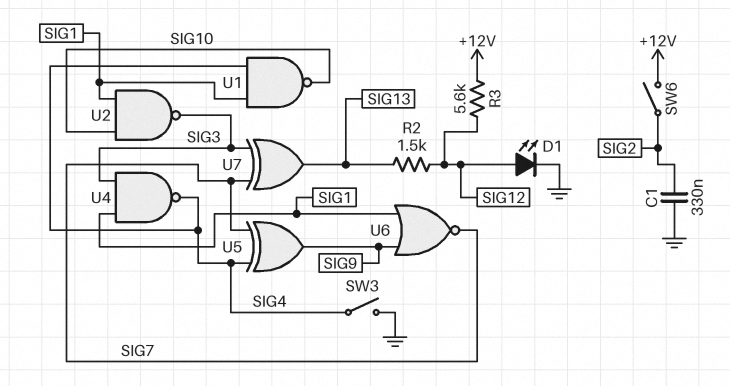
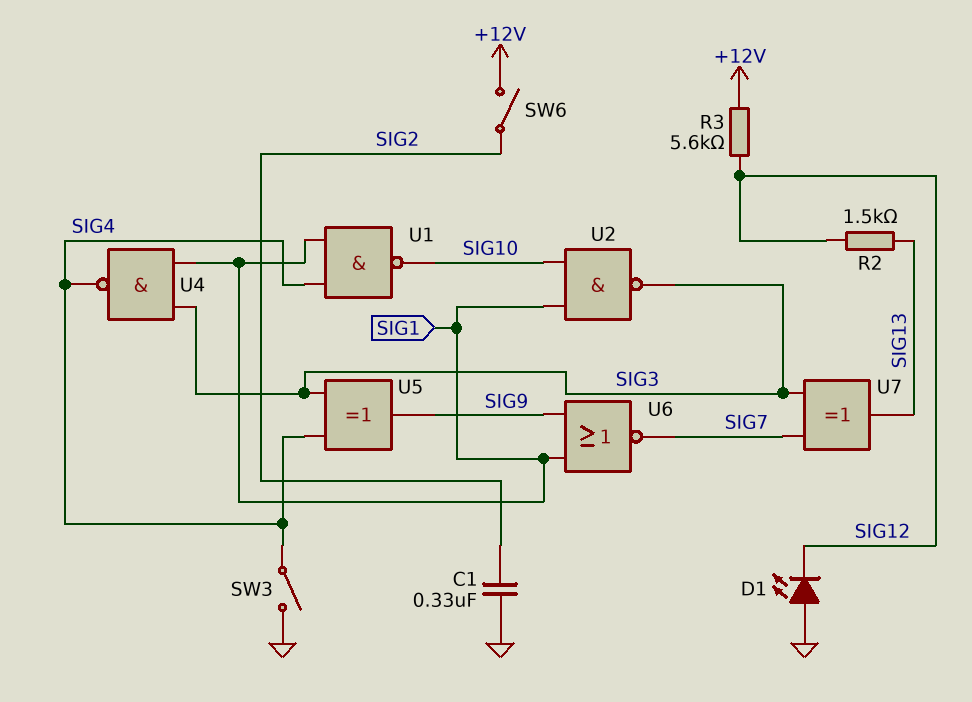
D1: LED (A SIG12, K GND) -> LED (A GND, K SIG12)
U5: XOR (in SIG4, in SIG7, out SIG9) -> XOR (in SIG3, in SIG4, out SIG9)

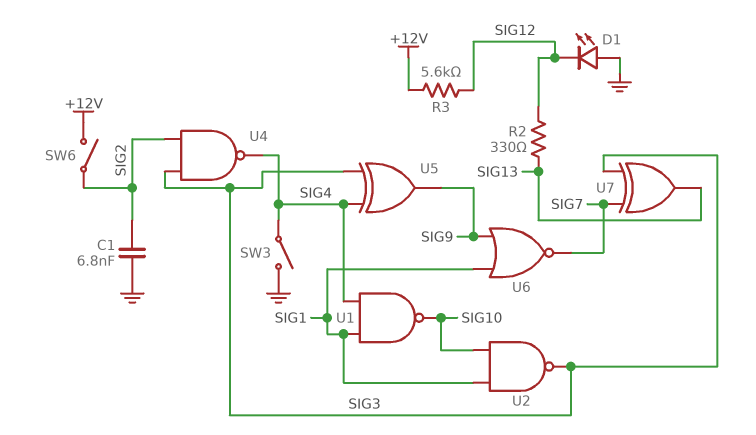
C1: 330nF (GND, SIG2) -> 6.8nF (GND, SIG2)
R2: 1.5k (SIG12, SIG13) -> 330 (SIG12, SIG13)
U4: NAND (in SIG1, in SIG3, out SIG4) -> NAND (in SIG2, in SIG3, out SIG4)

